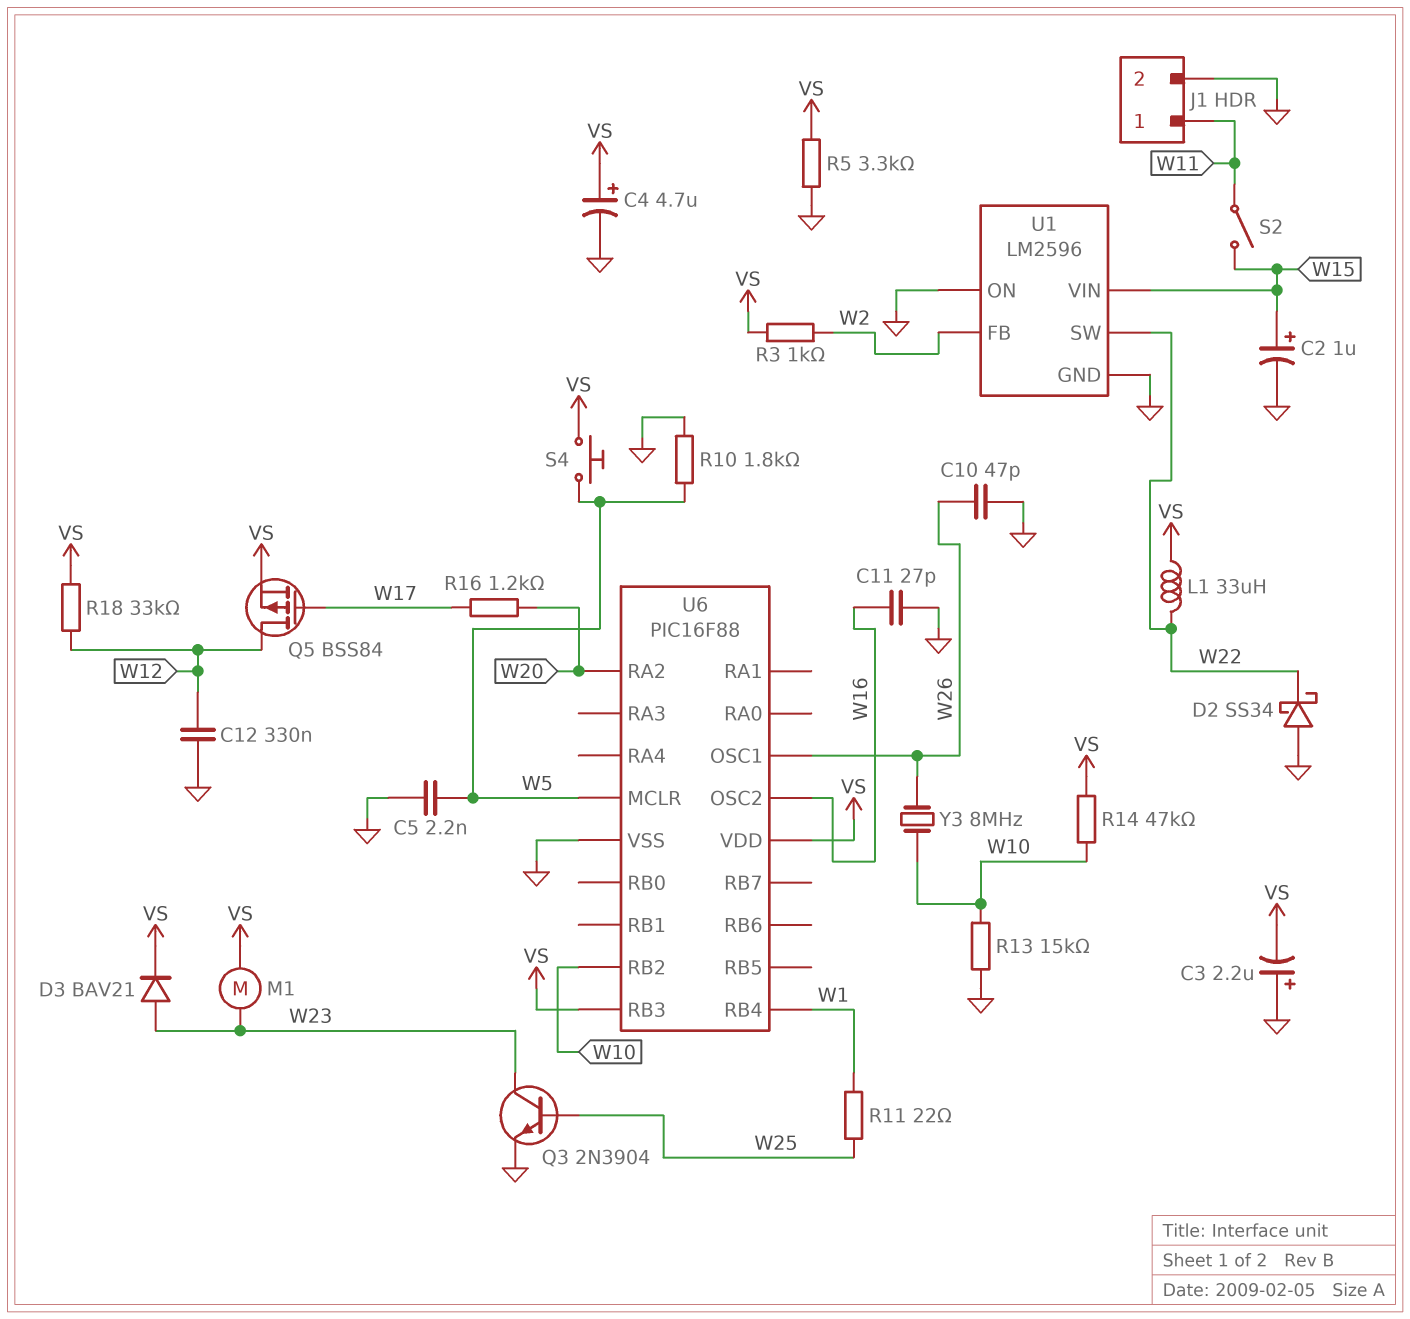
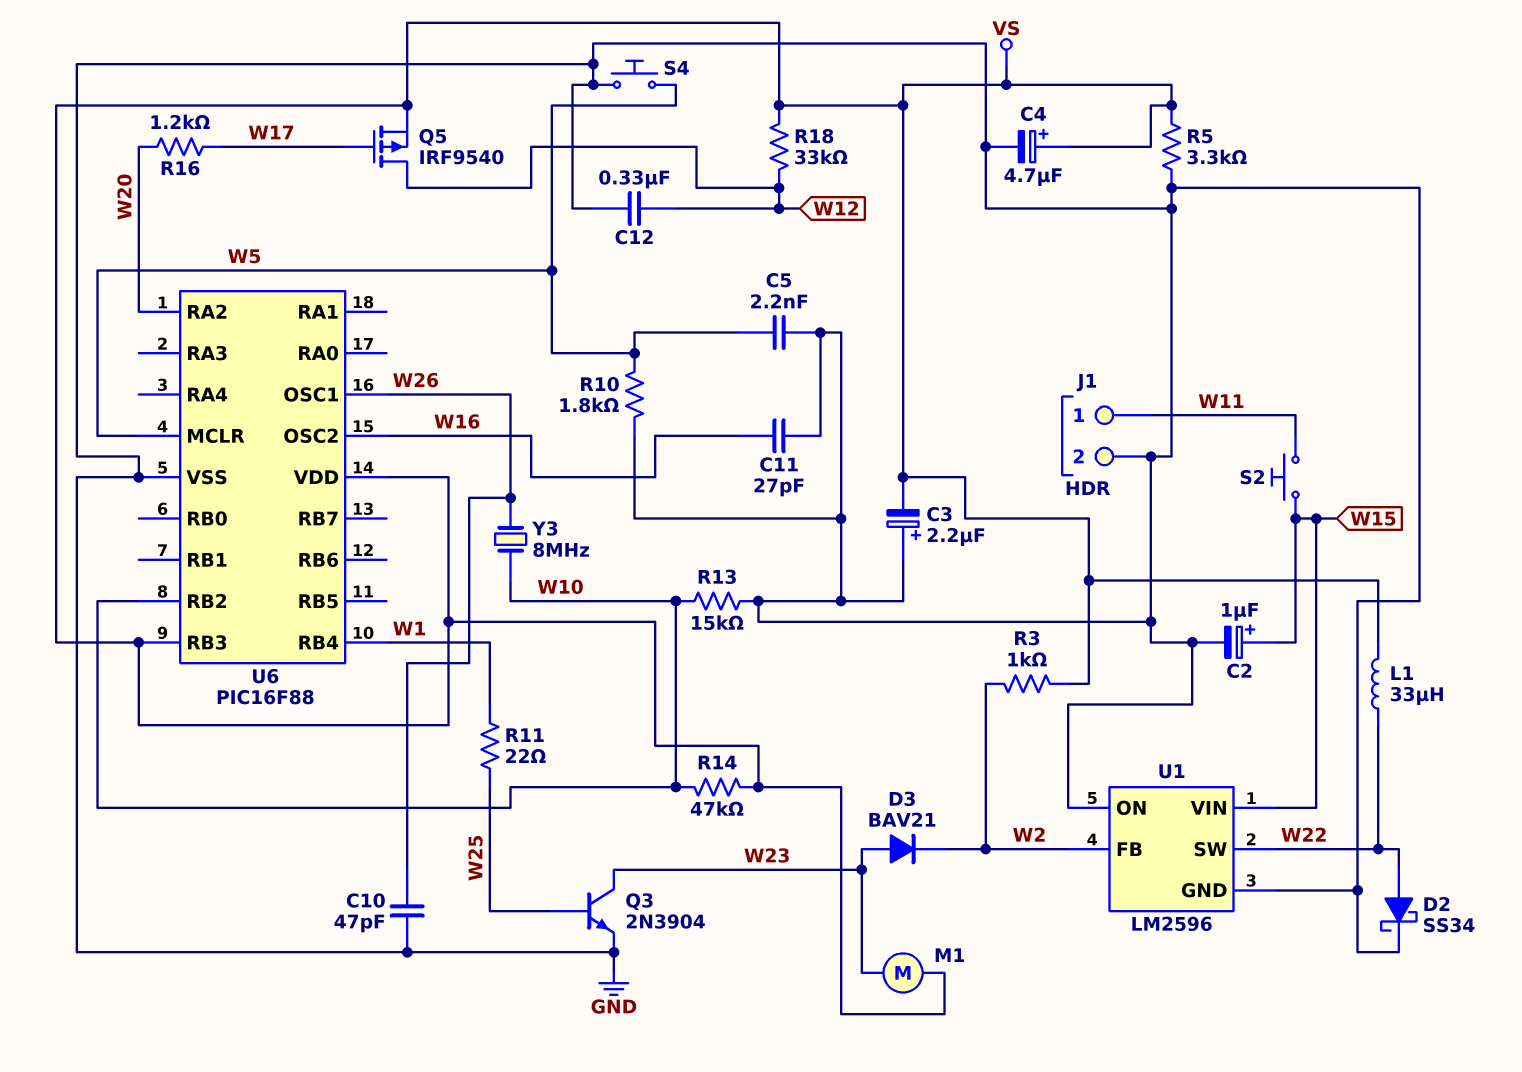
D2: schottky SS34 (A GND, K W22) -> schottky SS34 (A W22, K GND)
D3: diode BAV21 (A W23, K VS) -> diode BAV21 (A W23, K W2)
Q5: PMOS BSS84 (G W17, D W12, S VS) -> PMOS IRF9540 (G W17, D W12, S VS)
S2: switch (W11, W15) -> button (W11, W15)
S4: button (VS, W5) -> button (GND, W5)

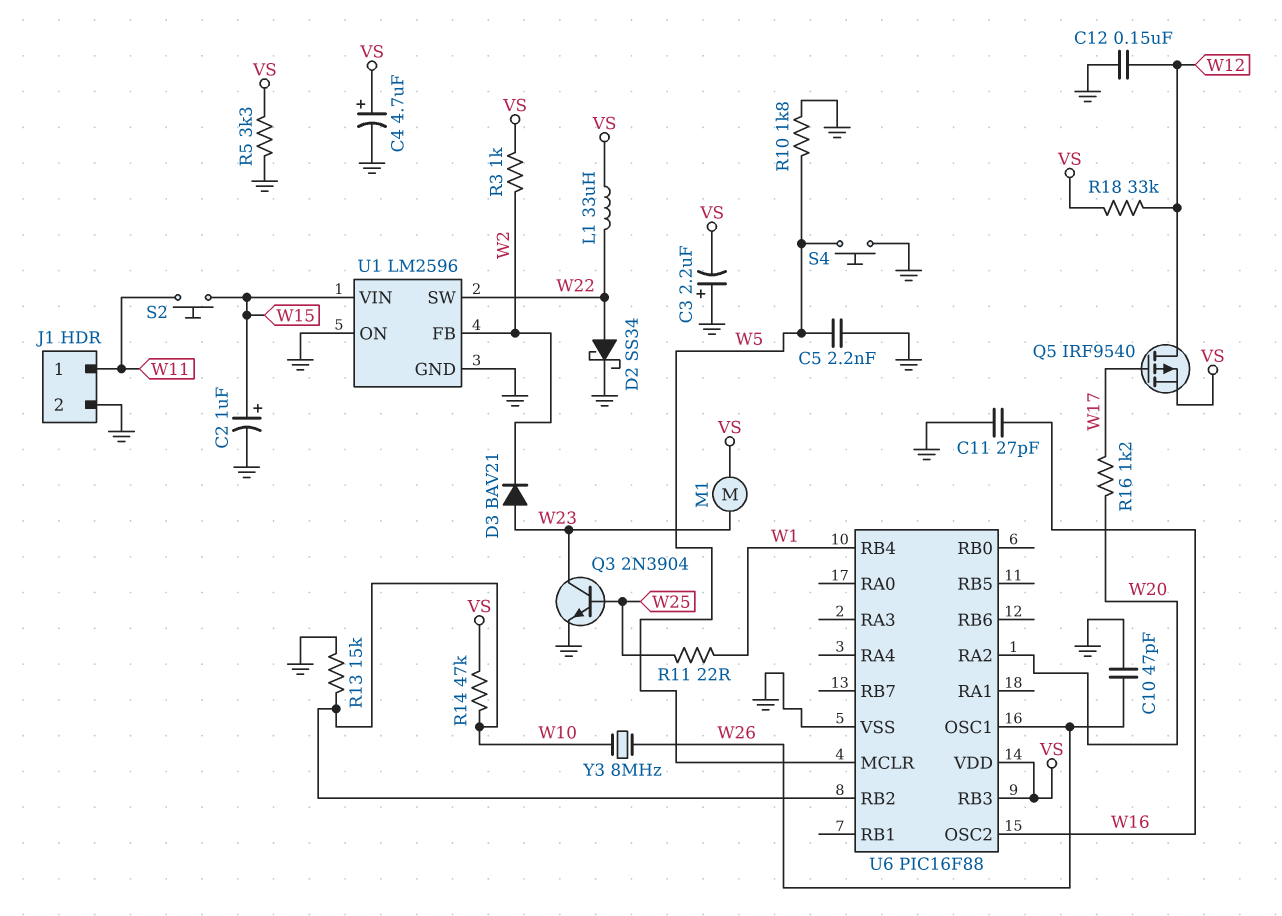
C12: 330nF (GND, W12) -> 150nF (GND, W12)

